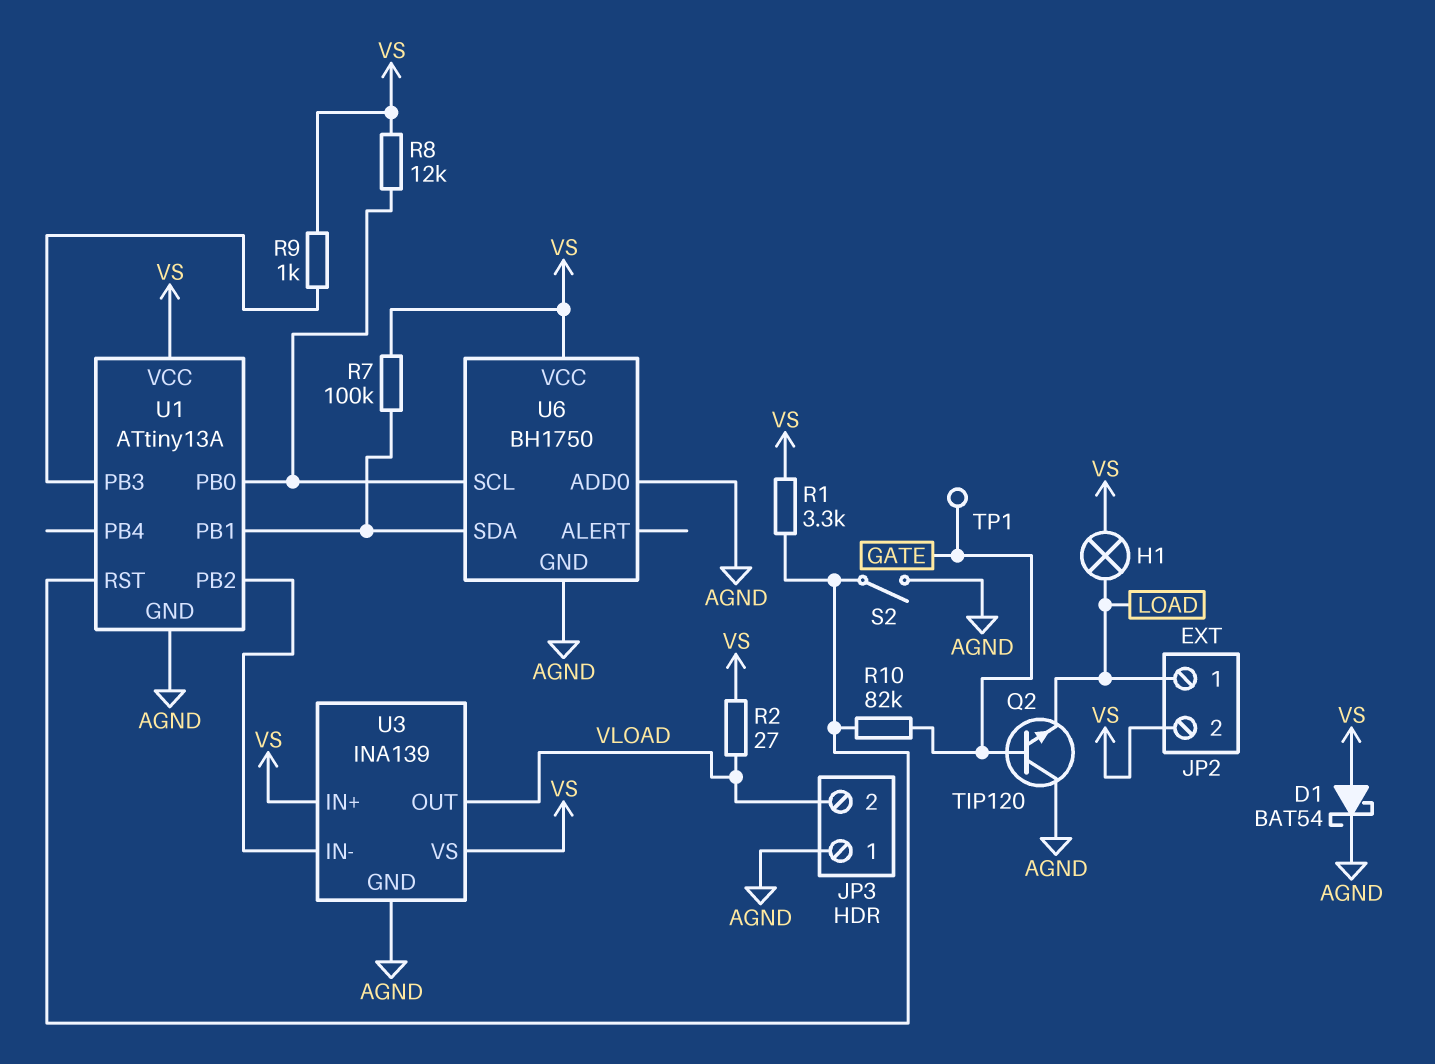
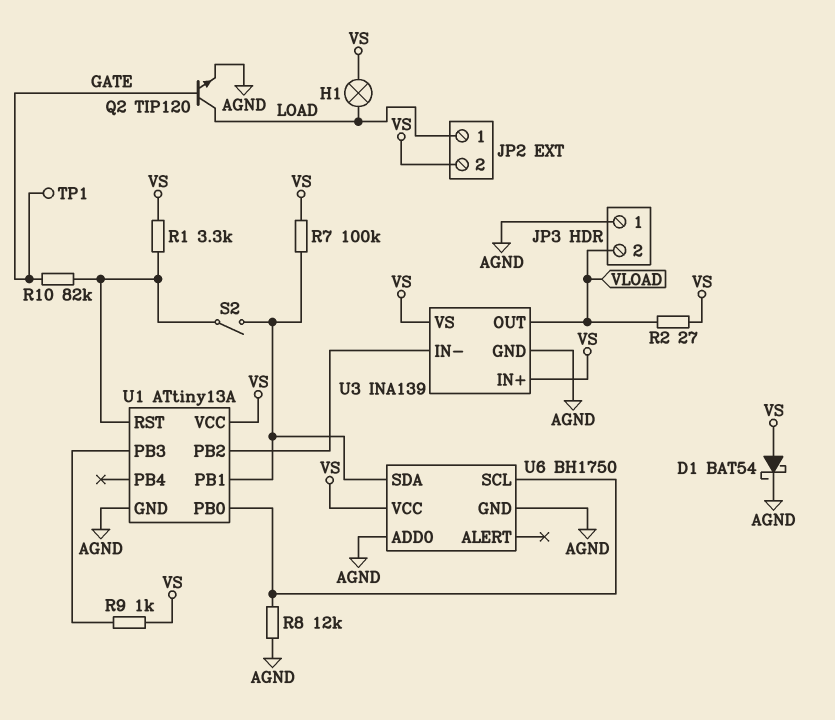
Q2: NPN TIP120 (B GATE, C AGND, E LOAD) -> NPN TIP120 (B GATE, C LOAD, E AGND)
R8: 12k (U1/PB0, VS) -> 12k (AGND, U1/PB0)
S2: switch (AGND, U1/RST) -> switch (U1/PB1, U1/RST)

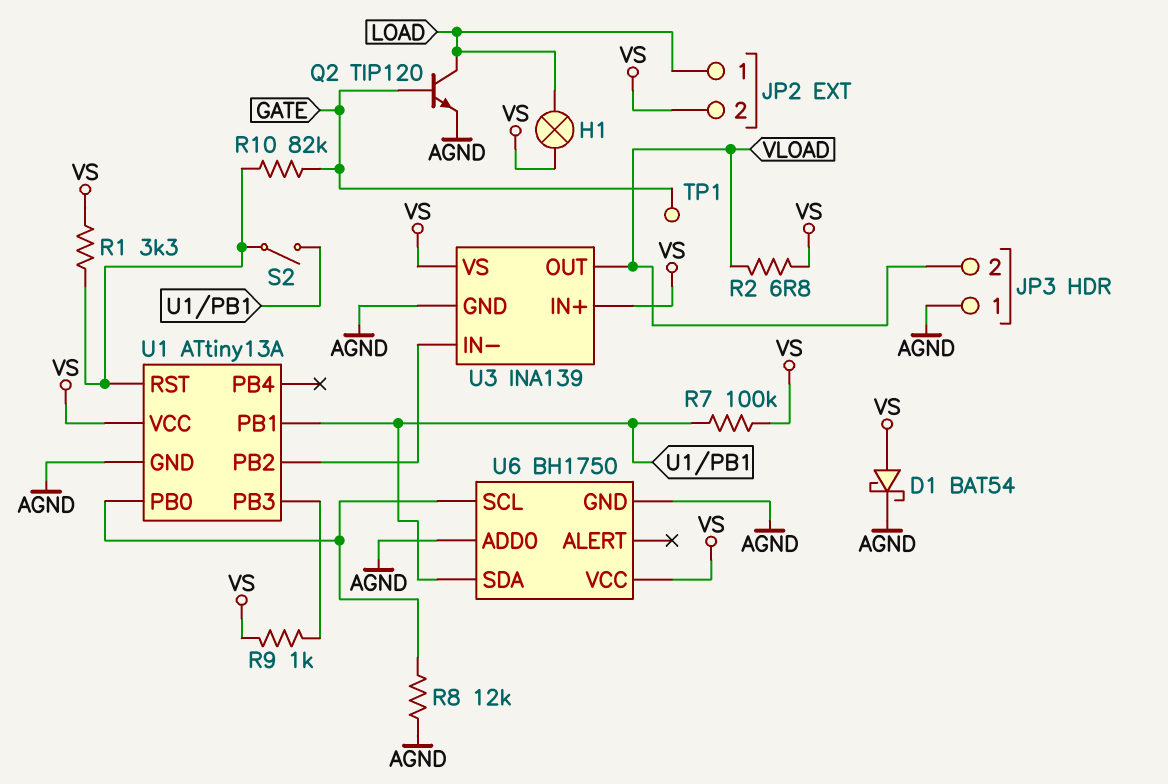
R2: 27 (VLOAD, VS) -> 6.8 (VLOAD, VS)

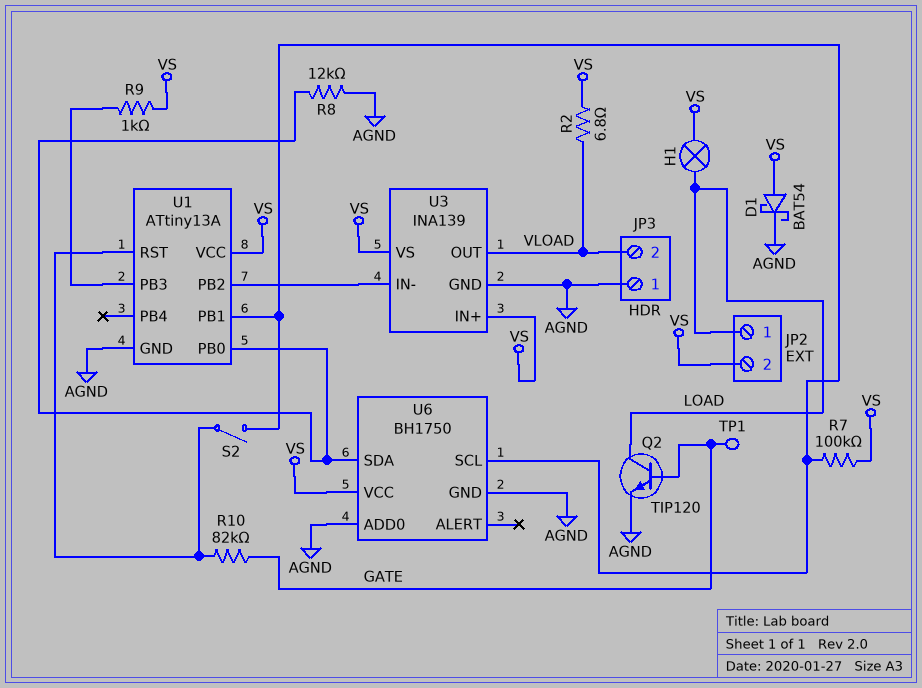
R1: 3.3k (U1/RST, VS) -> none
U6 pin SCL: U1/PB0 -> U1/PB1
U6 pin SDA: U1/PB1 -> U1/PB0

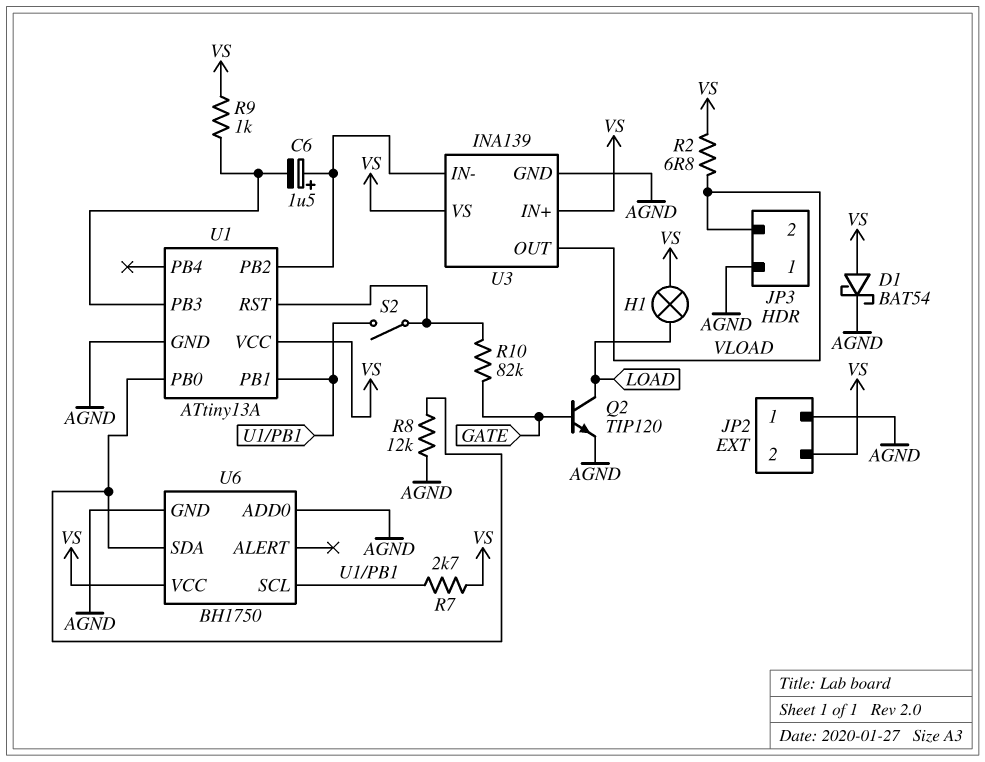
C6: none -> 1.5uF (plus U1/PB2, minus U1/PB3)
JP2 pin 1: LOAD -> AGND
R7: 100k (U1/PB1, VS) -> 2.7k (U1/PB1, VS)
TP1: test point (GATE) -> none

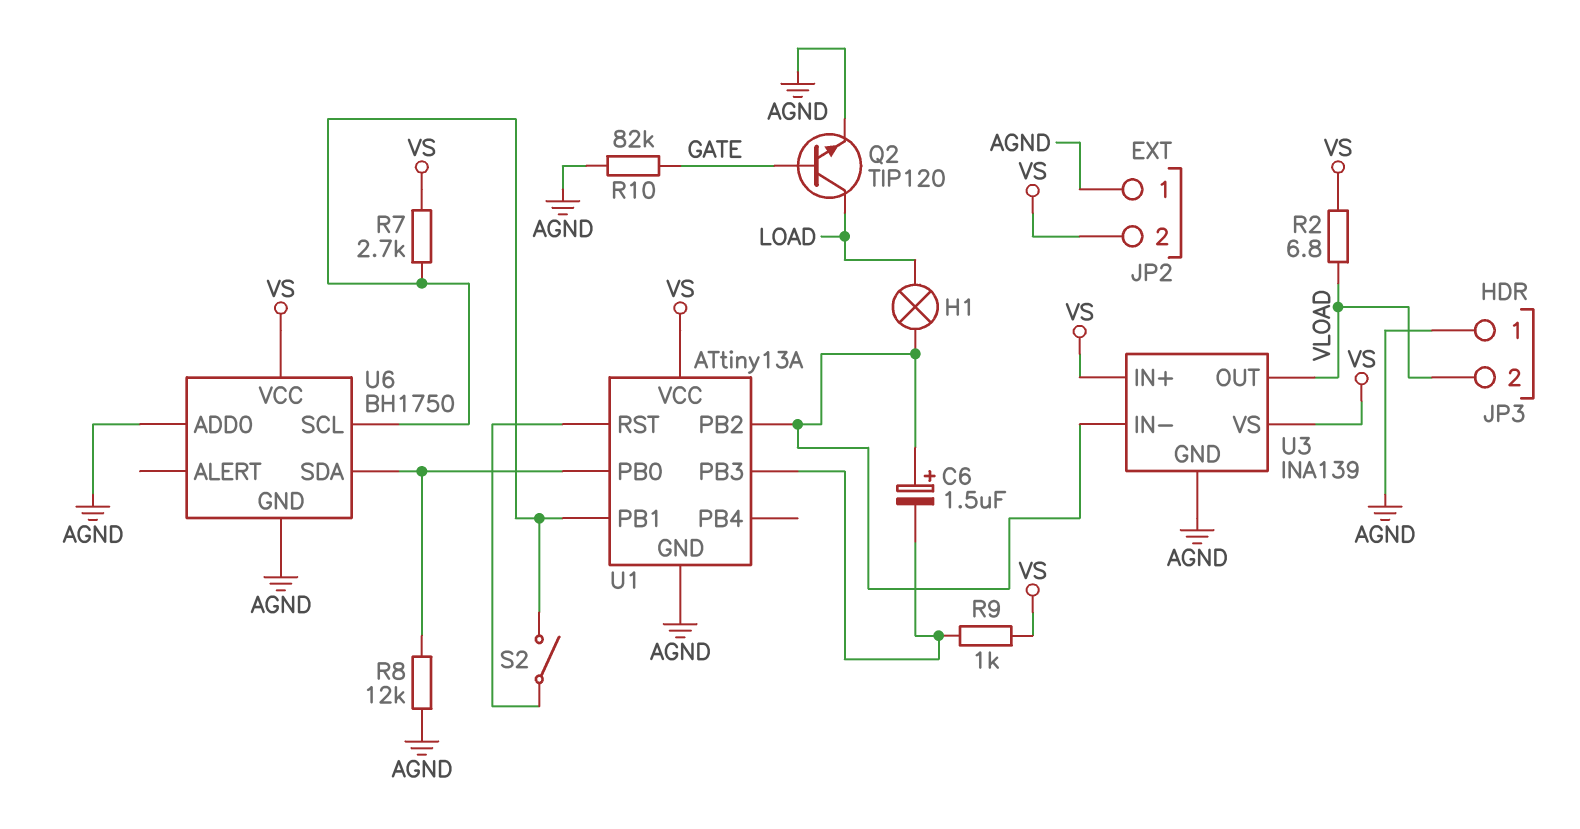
D1: schottky BAT54 (A VS, K AGND) -> none
H1: lamp (LOAD, VS) -> lamp (LOAD, U1/PB2)
R10: 82k (GATE, U1/RST) -> 82k (AGND, GATE)

